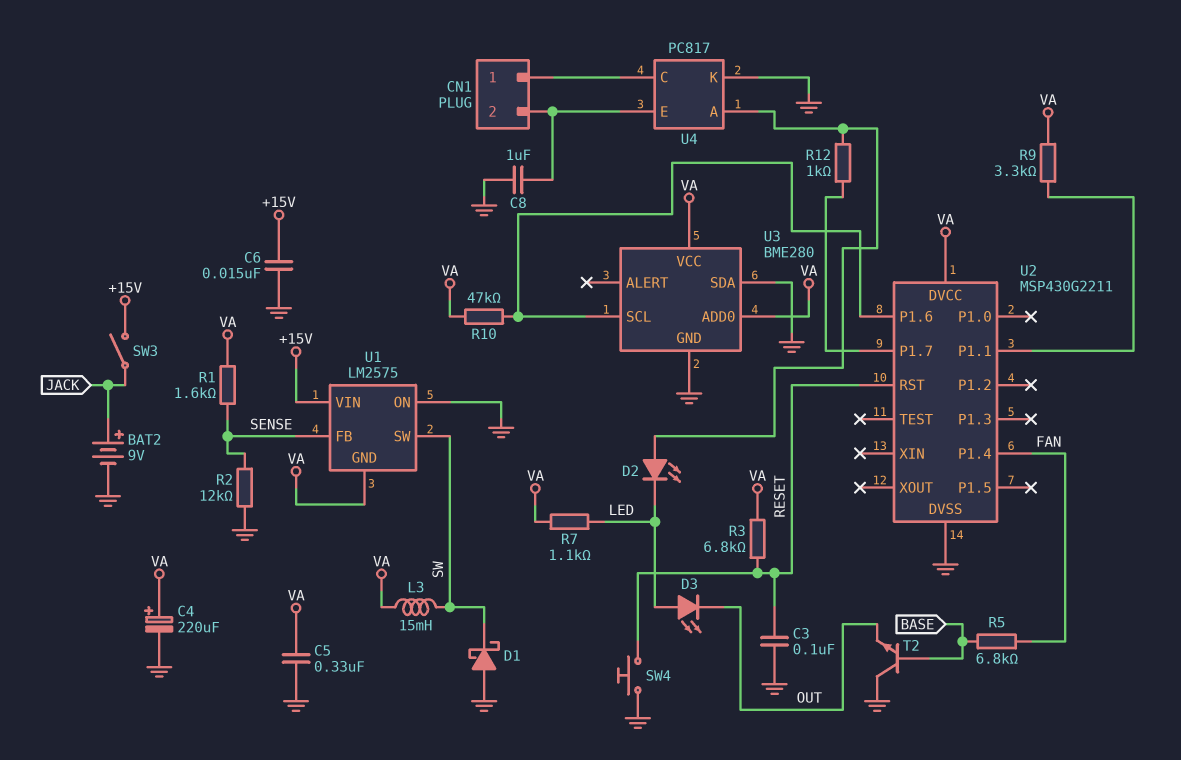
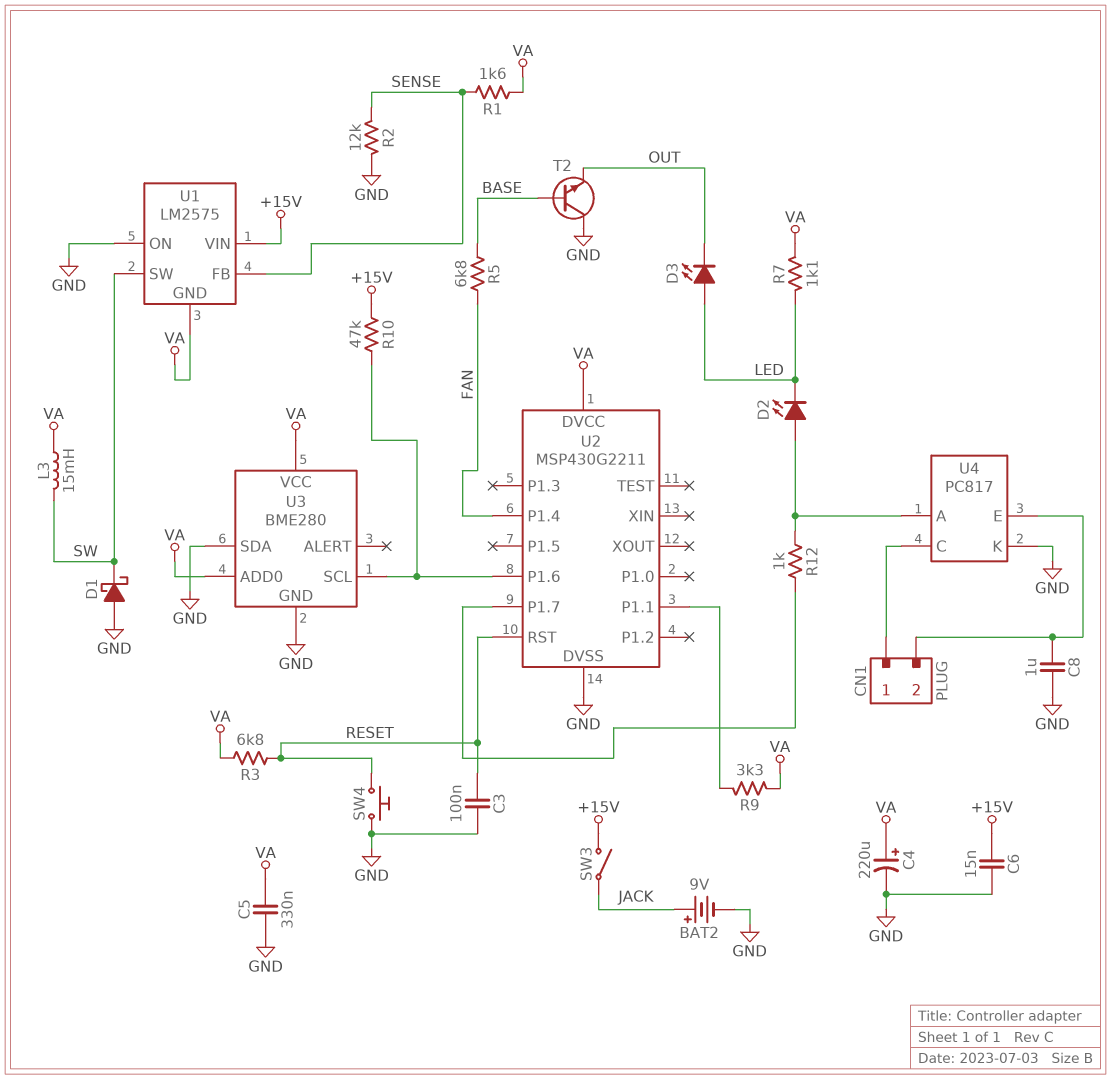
R10: 47k (U2/P1.6, VA) -> 47k (+15V, U2/P1.6)

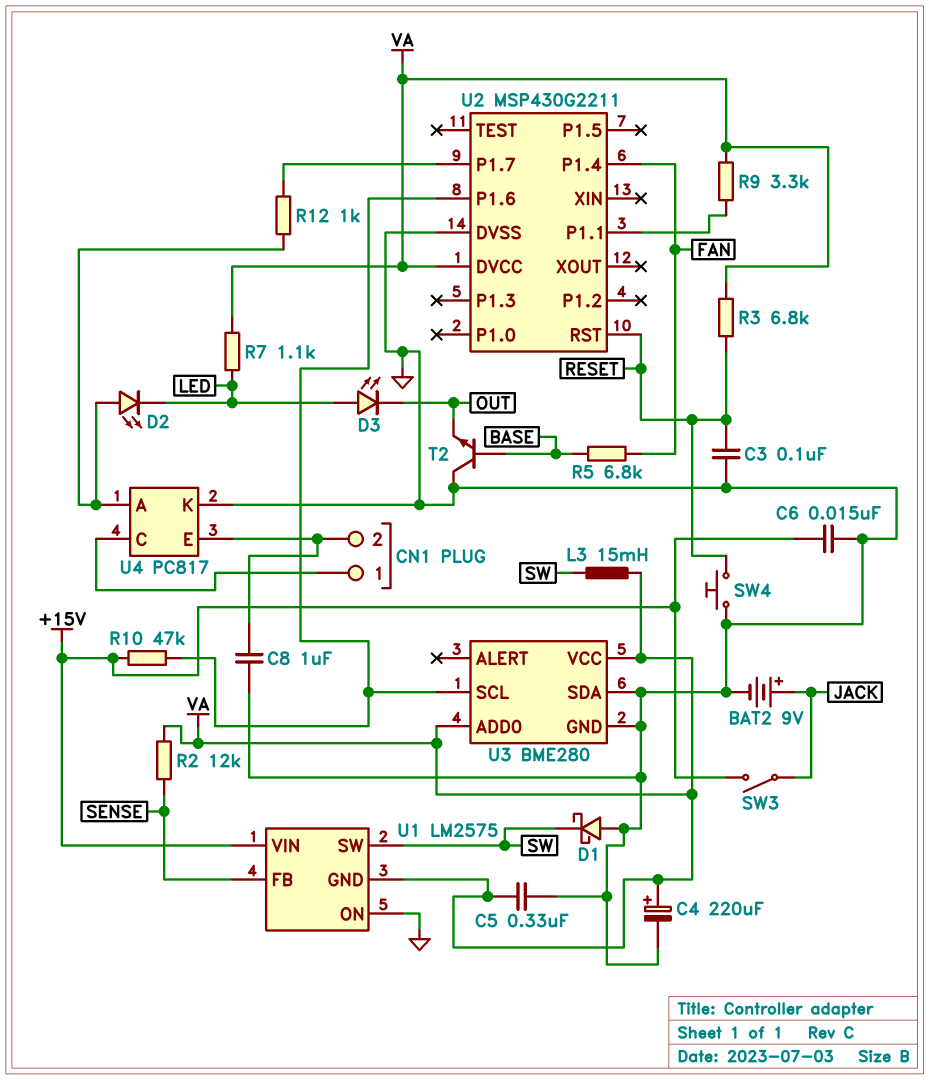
R1: 1.6k (SENSE, VA) -> none
R2: 12k (GND, SENSE) -> 12k (SENSE, VA)

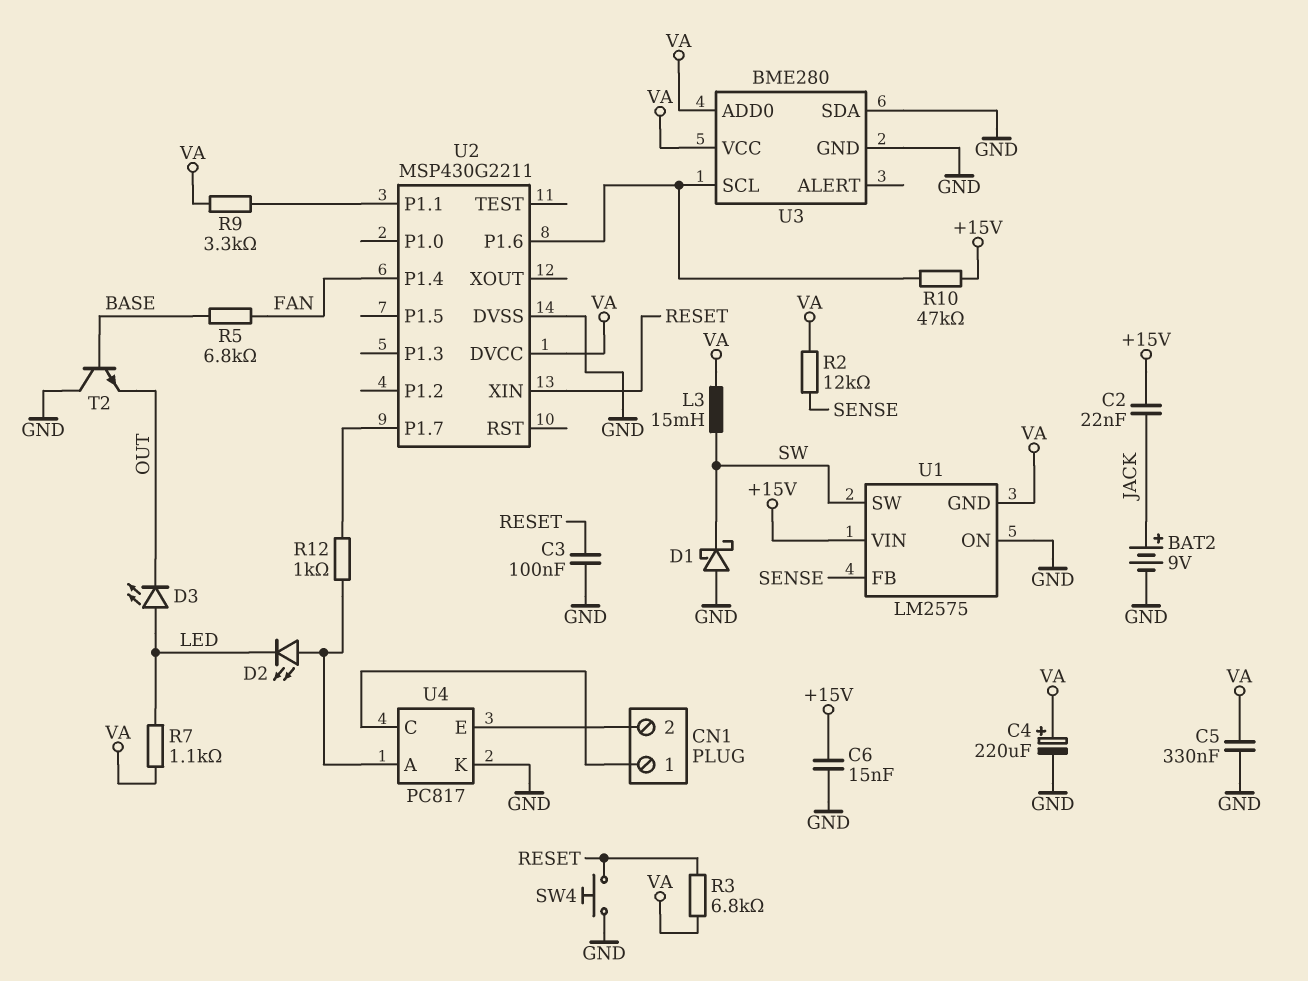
C2: none -> 22nF (+15V, JACK)
C8: 1uF (CN1/2, GND) -> none
SW3: switch (+15V, JACK) -> none
U2 pin RST: RESET -> none
U2 pin XIN: none -> RESET

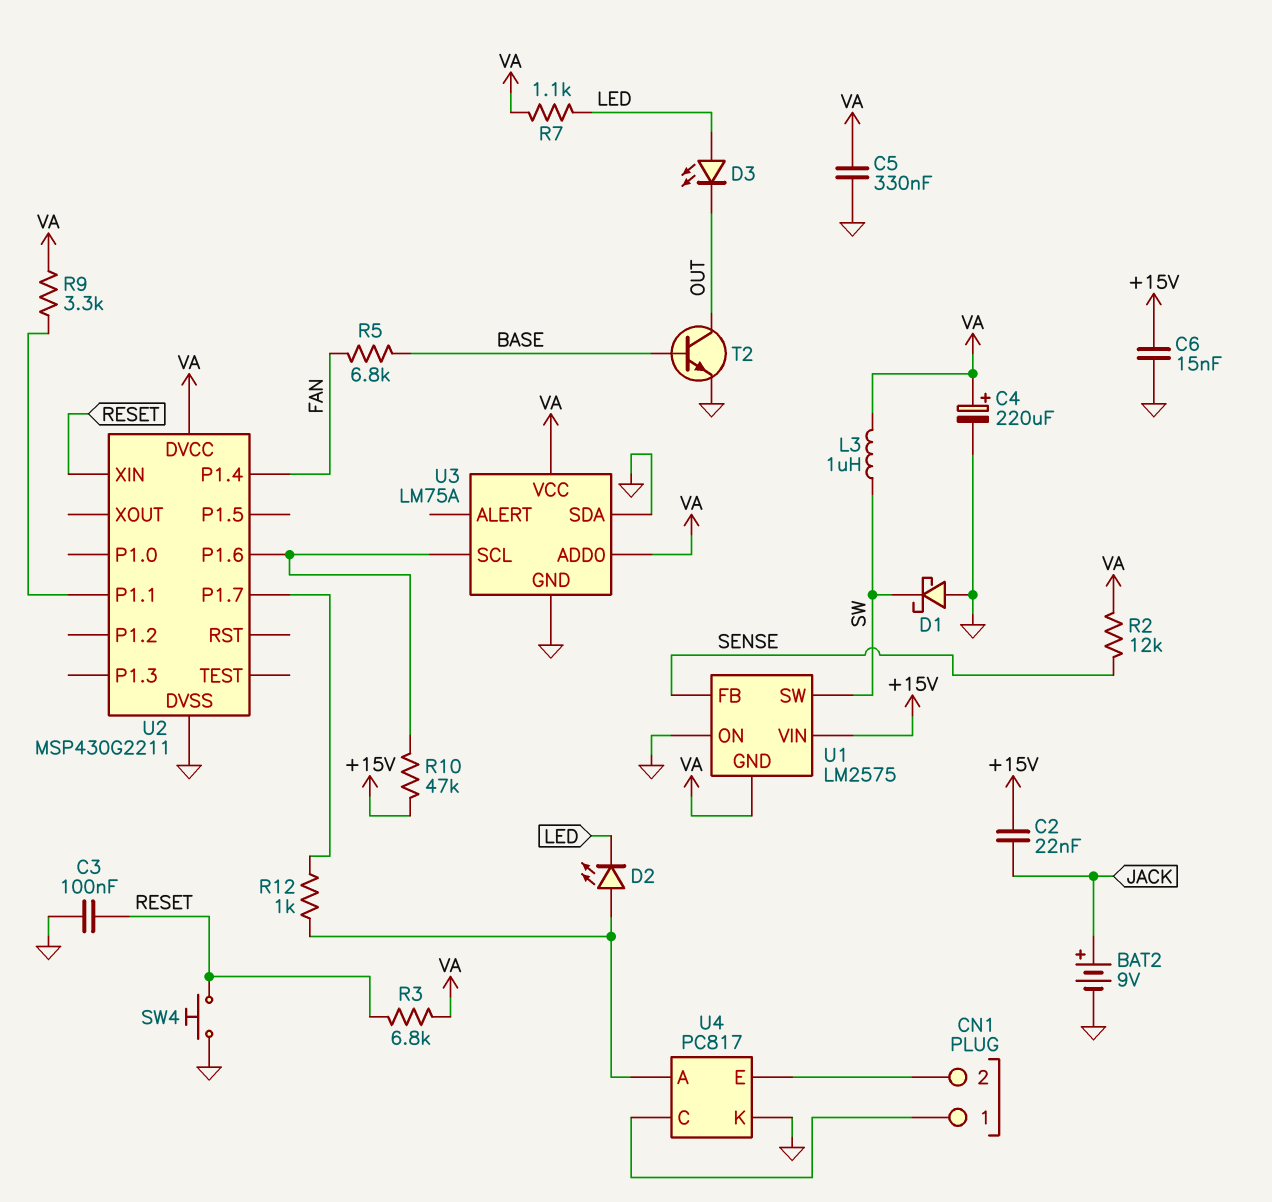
L3: 15mH (SW, VA) -> 1uH (SW, VA)
T2: NPN (B BASE, C GND, E OUT) -> NPN (B BASE, C OUT, E GND)
U3: BME280 -> LM75A

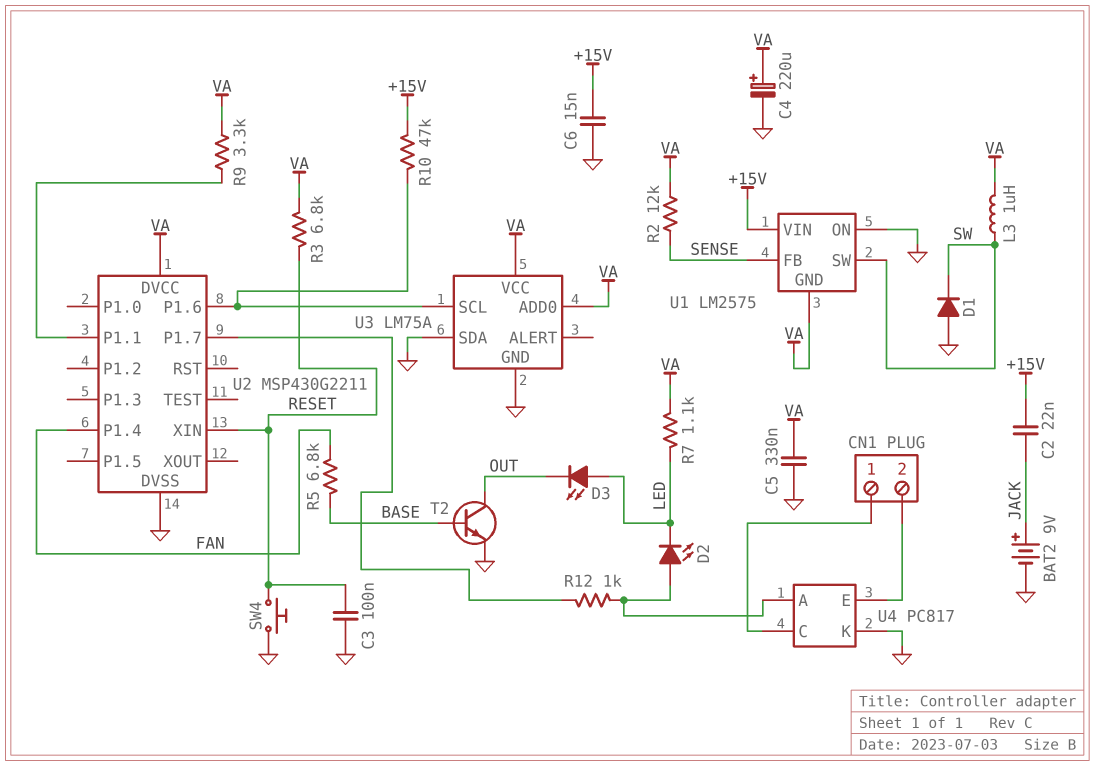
D1: schottky (A GND, K SW) -> diode (A GND, K SW)

